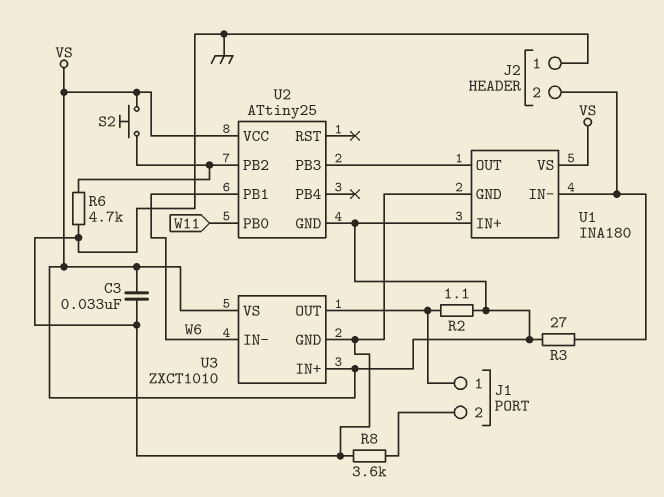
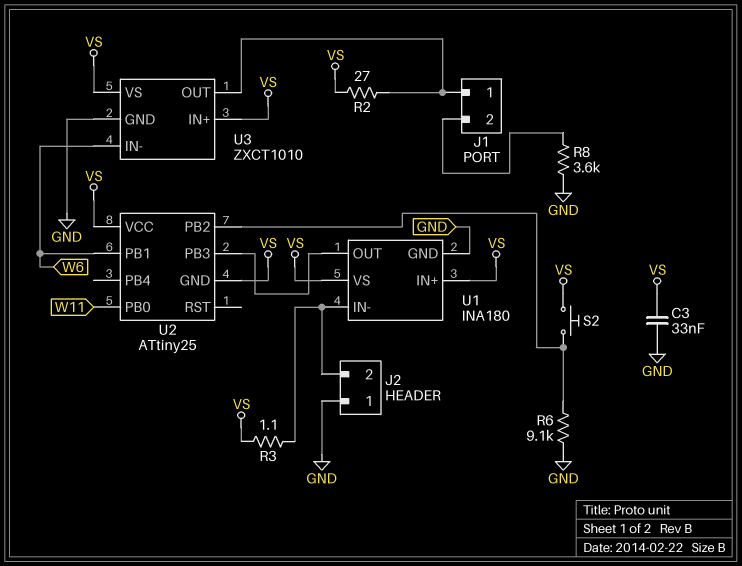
R2: 1.1 (J1/1, VS) -> 27 (J1/1, VS)
R3: 27 (J2/2, VS) -> 1.1 (J2/2, VS)
R6: 4.7k (GND, U2/PB2) -> 9.1k (GND, U2/PB2)

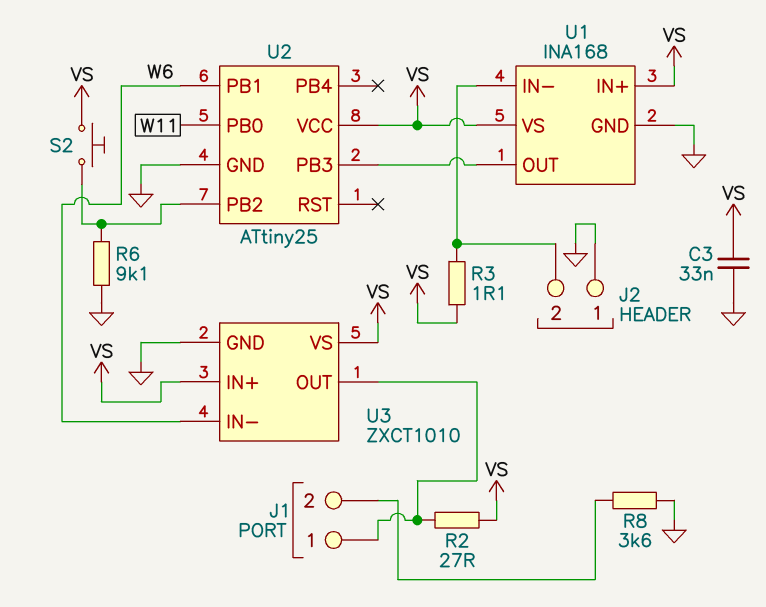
U1: INA180 -> INA168
U2 pin GND: VS -> GND

